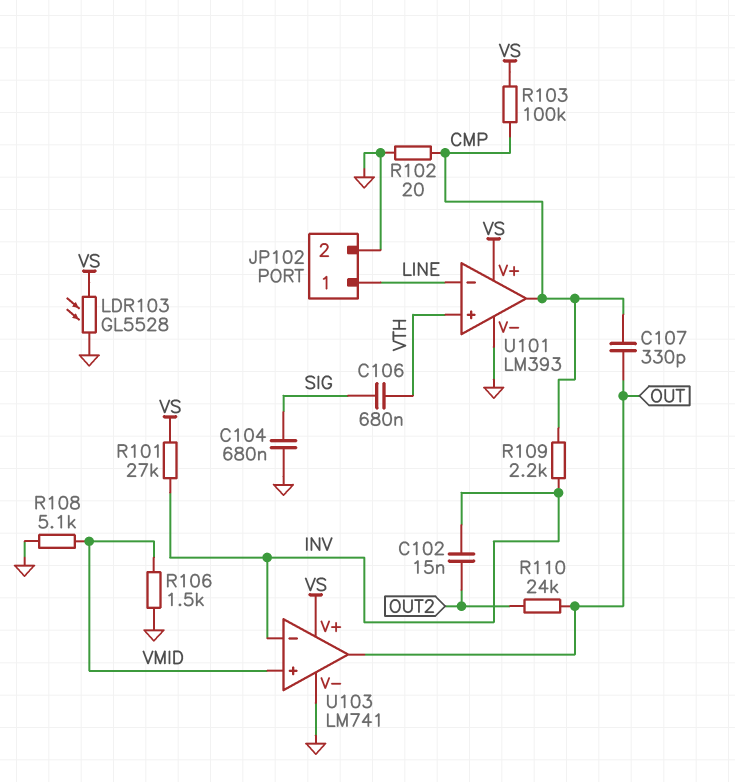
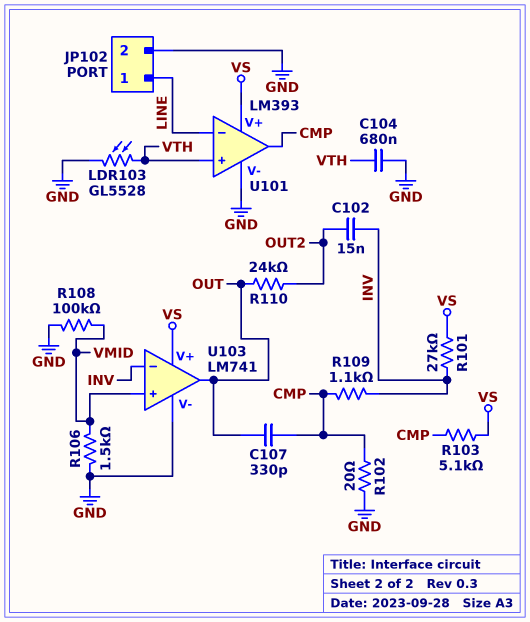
C104: 680nF (GND, SIG) -> 680nF (GND, VTH)
C106: 680nF (SIG, VTH) -> none
LDR103: GL5528 (GND, VS) -> GL5528 (GND, VTH)
R103: 100k (CMP, VS) -> 5.1k (CMP, VS)
R108: 5.1k (GND, VMID) -> 100k (GND, VMID)
R109: 2.2k (CMP, INV) -> 1.1k (CMP, INV)

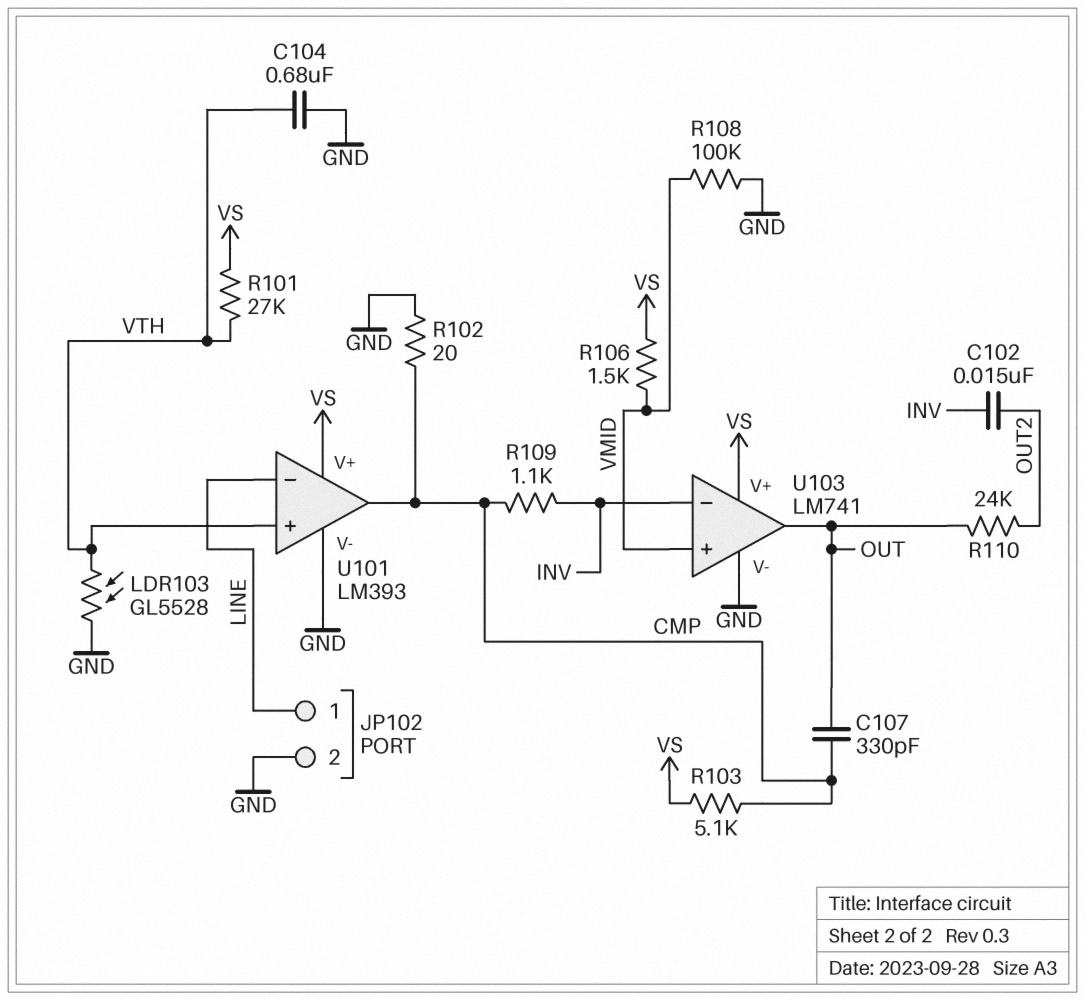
R101: 27k (INV, VS) -> 27k (VS, VTH)
R106: 1.5k (GND, VMID) -> 1.5k (VMID, VS)

